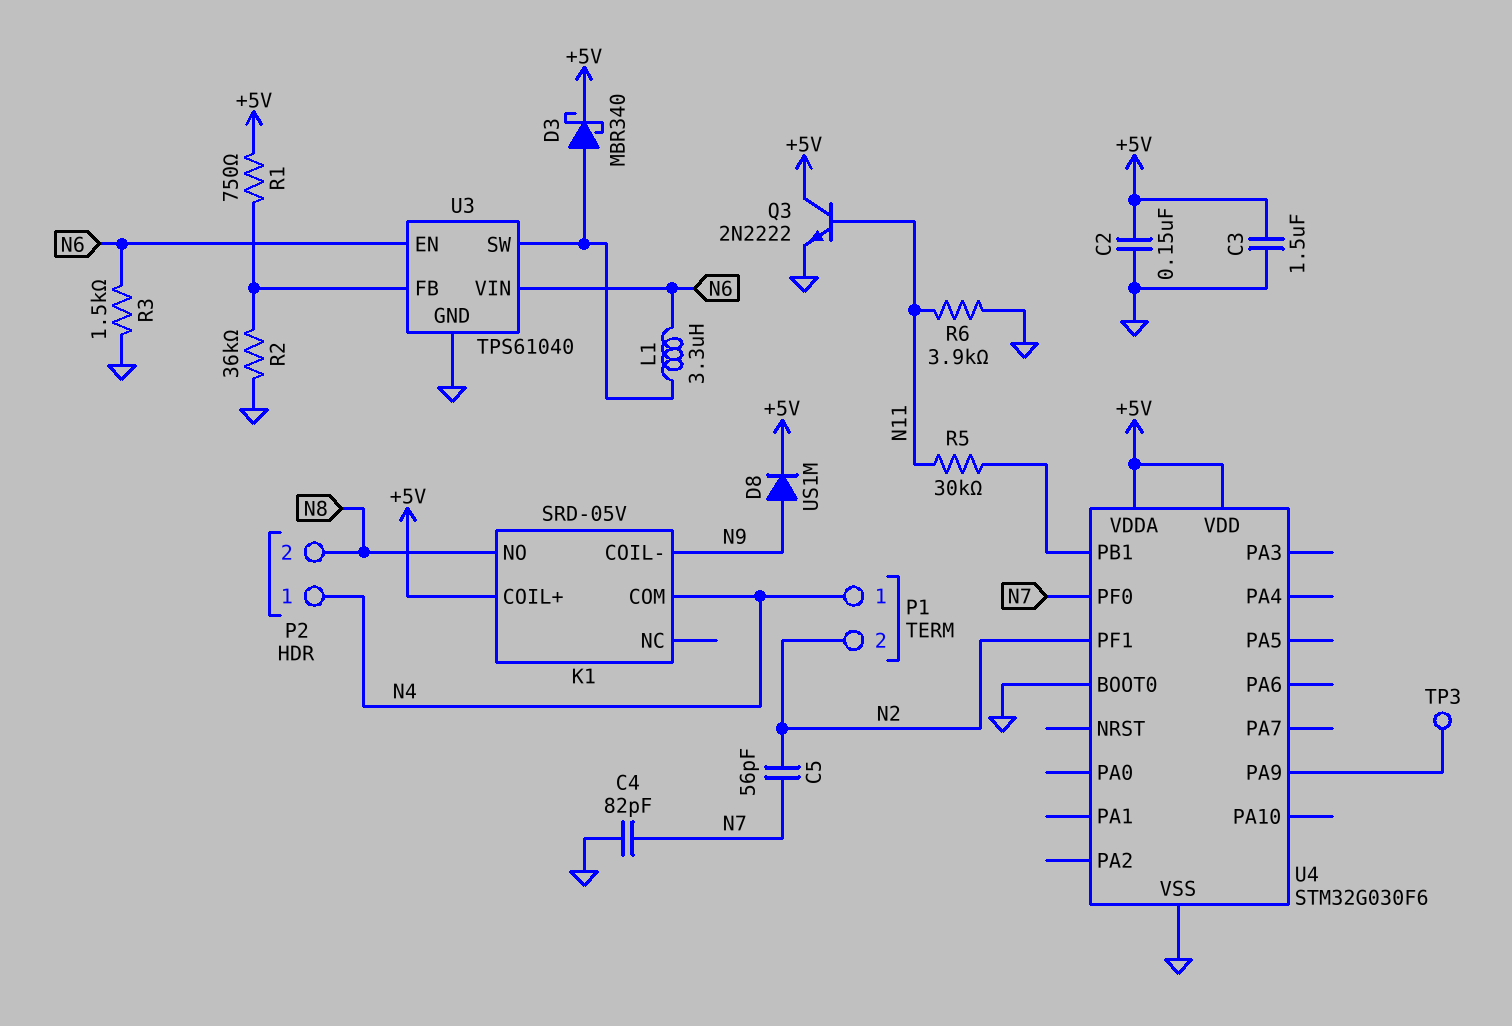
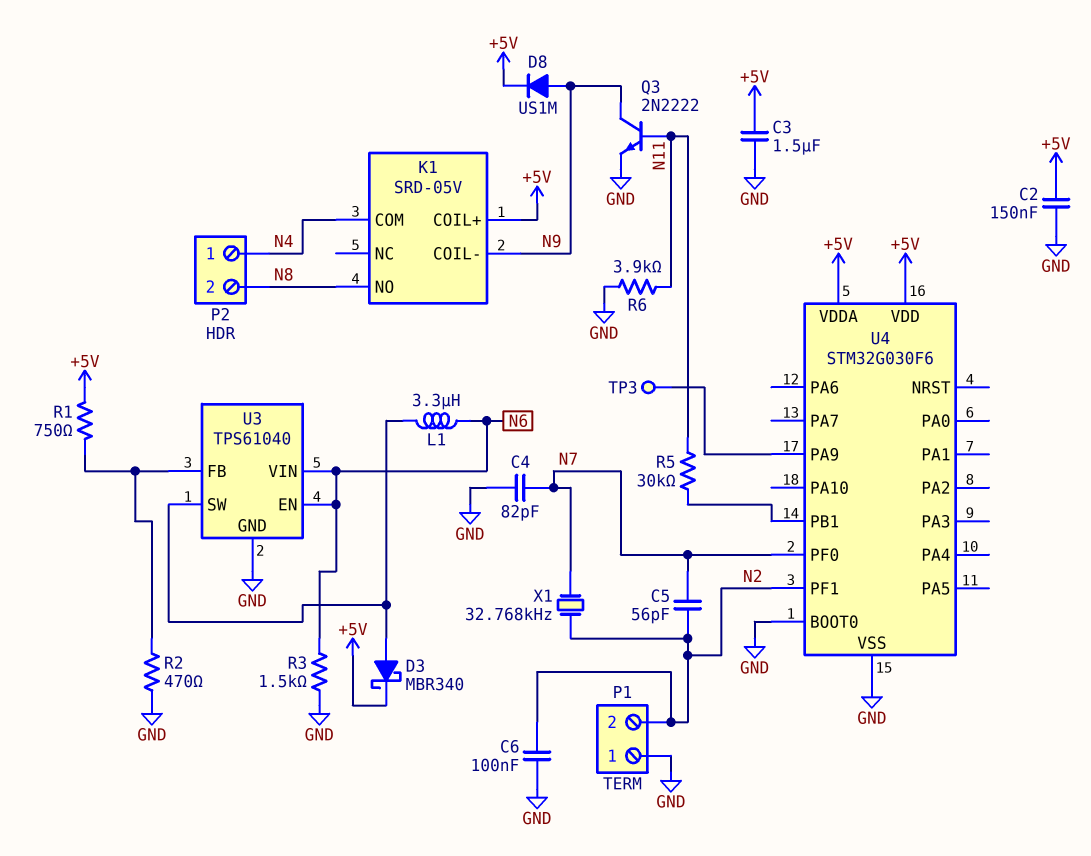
C6: none -> 100nF (GND, N2)
P1 pin 1: N4 -> GND
Q3: NPN 2N2222 (B N11, C +5V, E GND) -> NPN 2N2222 (B N11, C N9, E GND)
R2: 36k (GND, U3/FB) -> 470 (GND, U3/FB)
X1: none -> 32.768kHz (N2, N7)

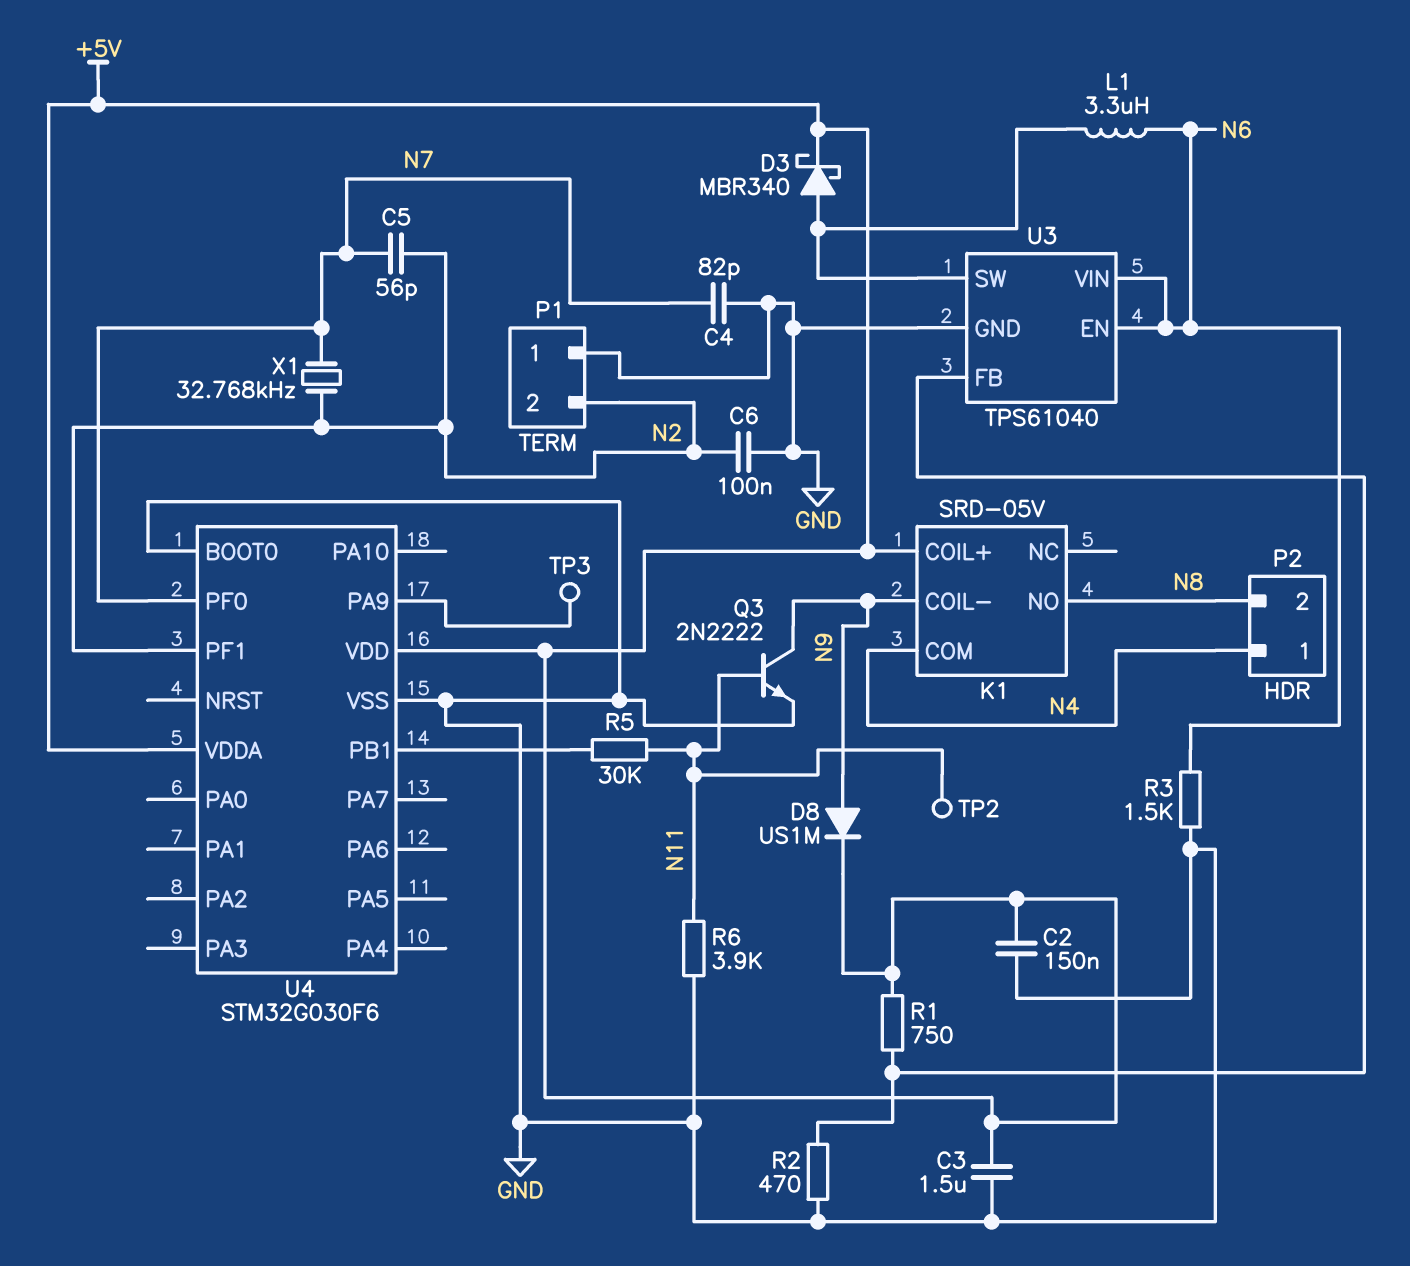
TP2: none -> test point (N11)

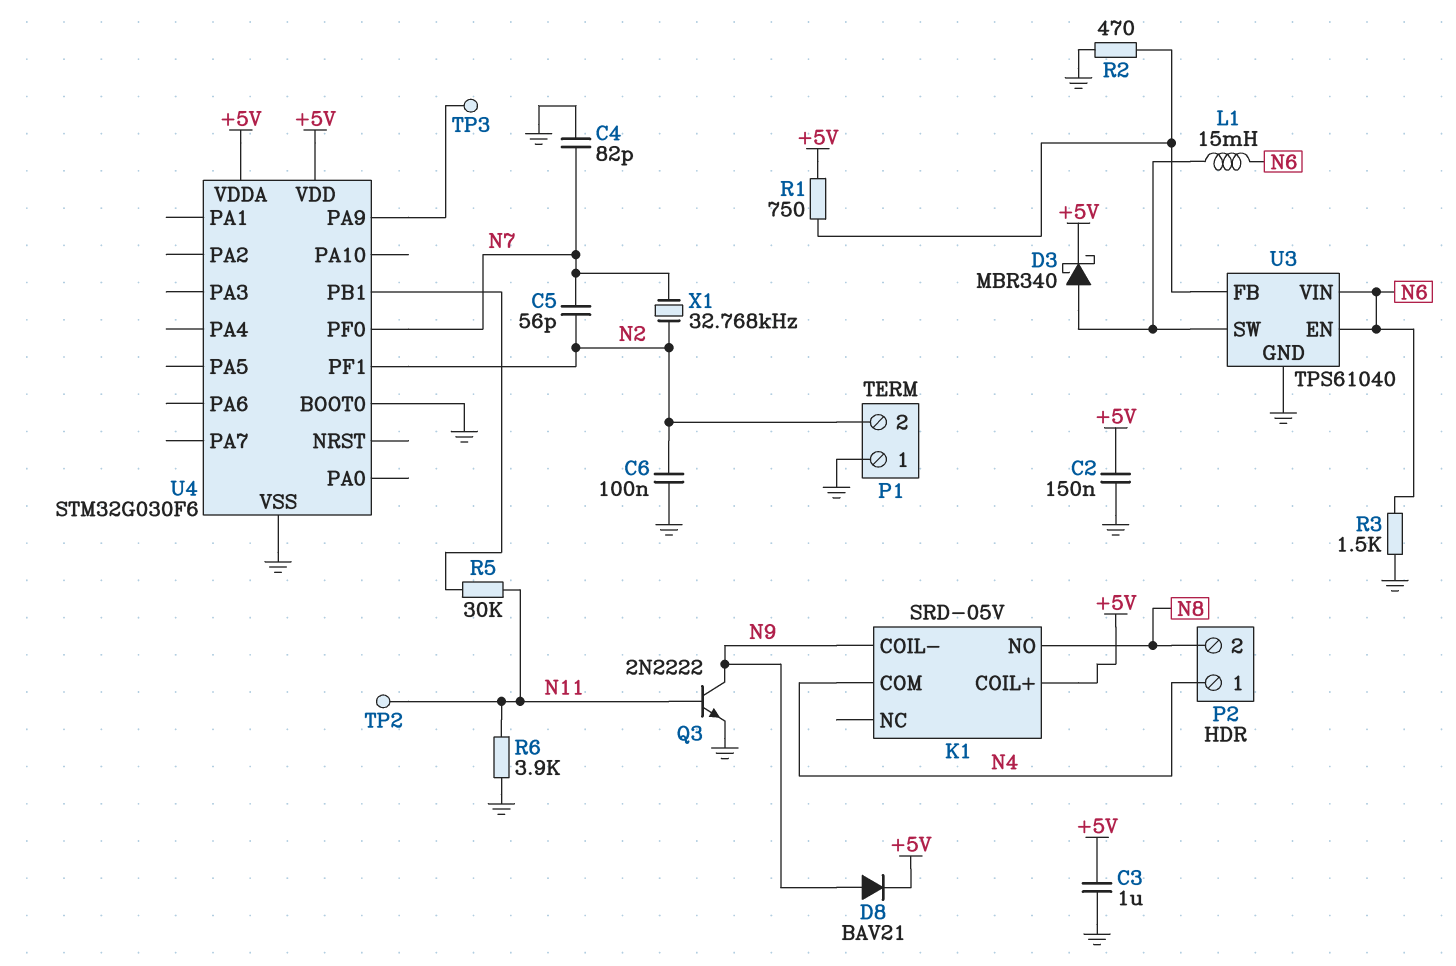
C3: 1.5uF (+5V, GND) -> 1uF (+5V, GND)
D8: diode US1M (A N9, K +5V) -> diode BAV21 (A N9, K +5V)
L1: 3.3uH (N6, U3/SW) -> 15mH (N6, U3/SW)

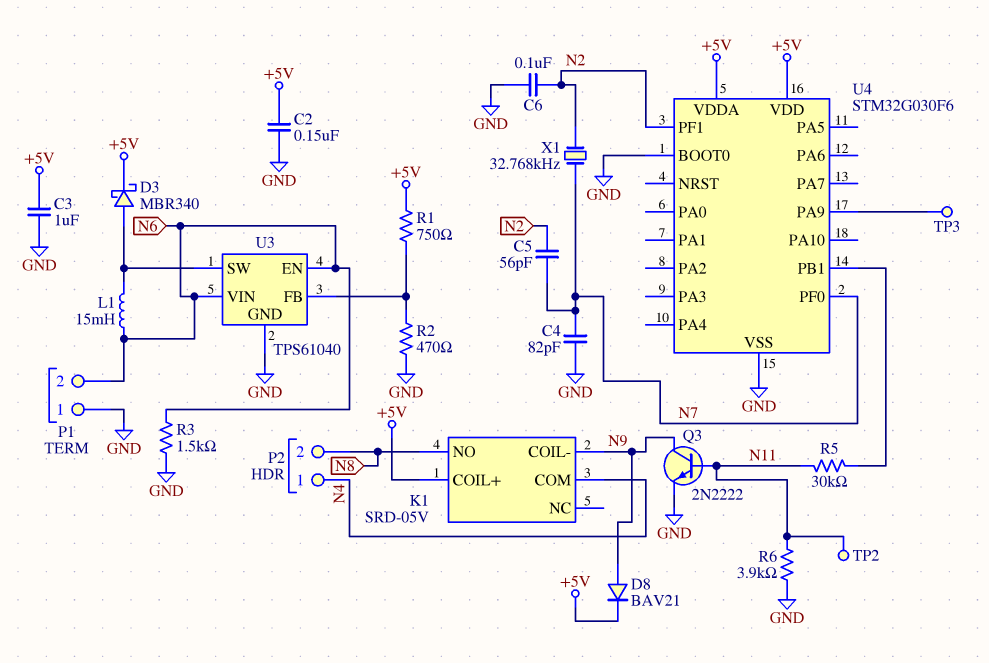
P1 pin 2: N2 -> N6

